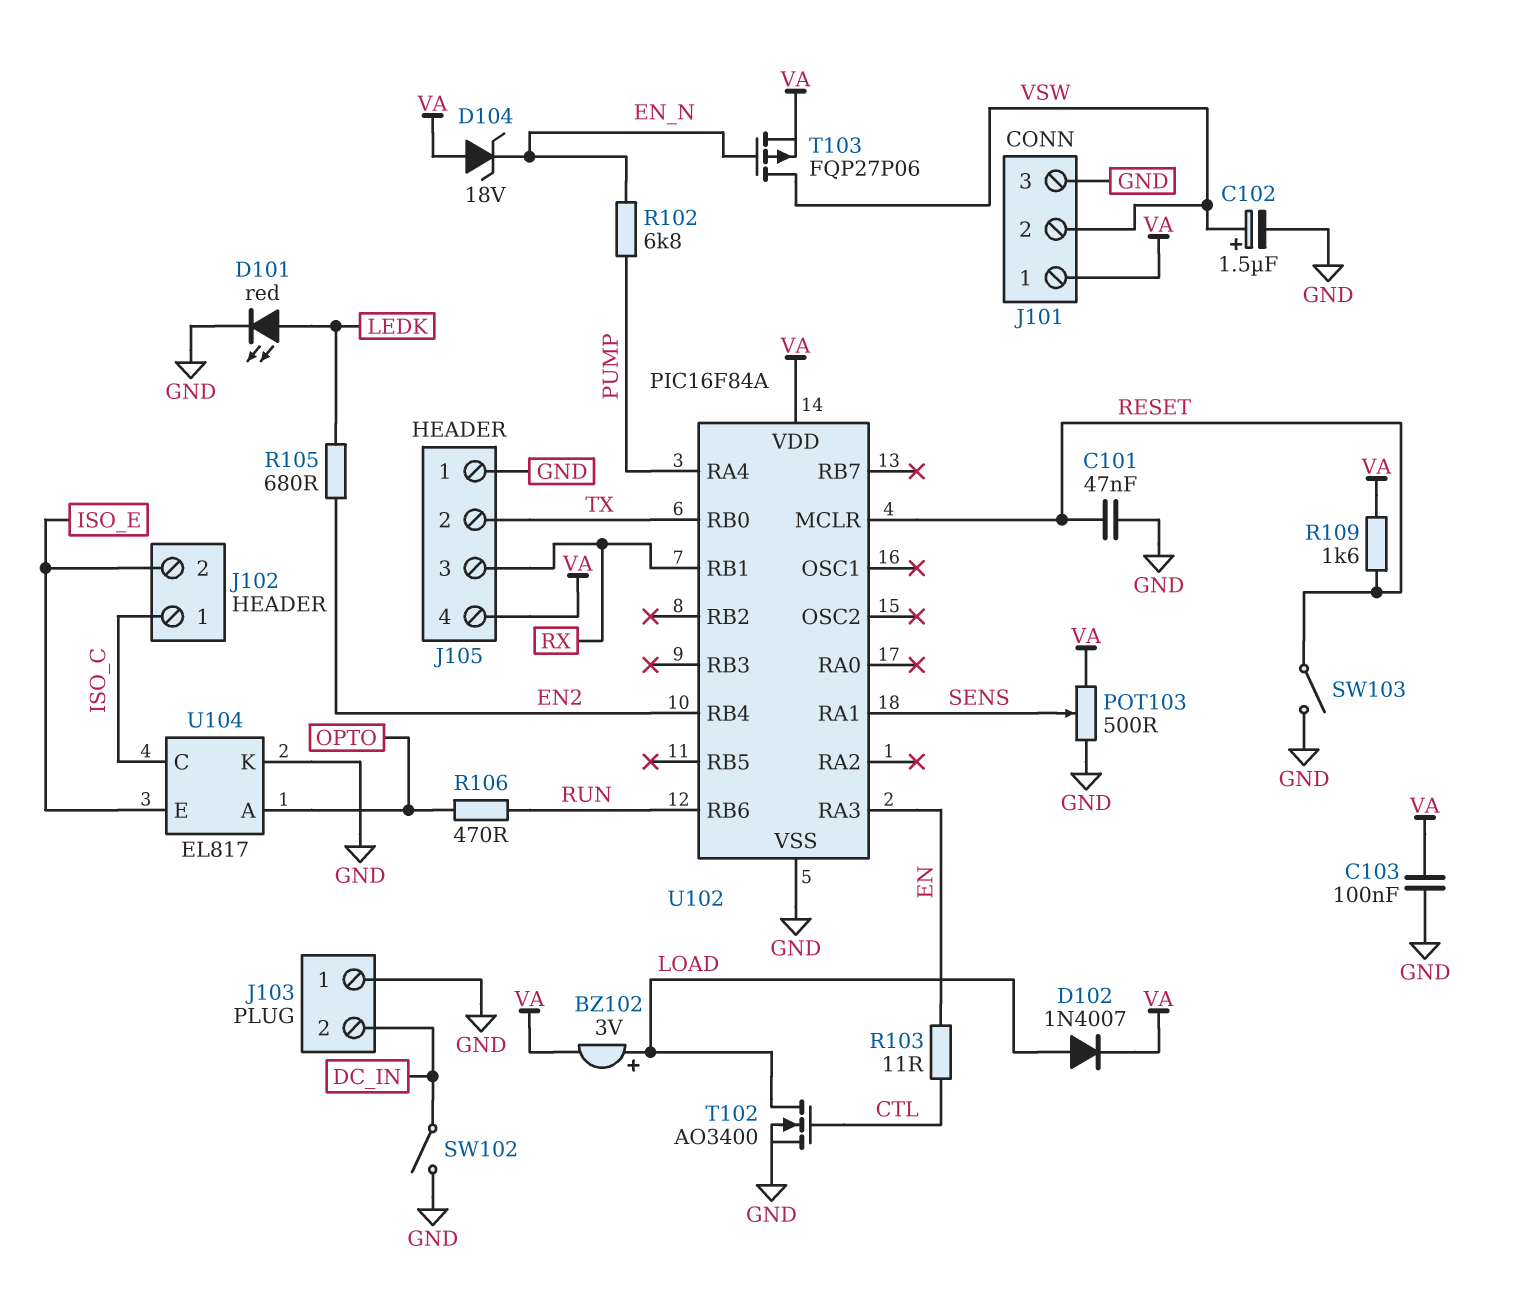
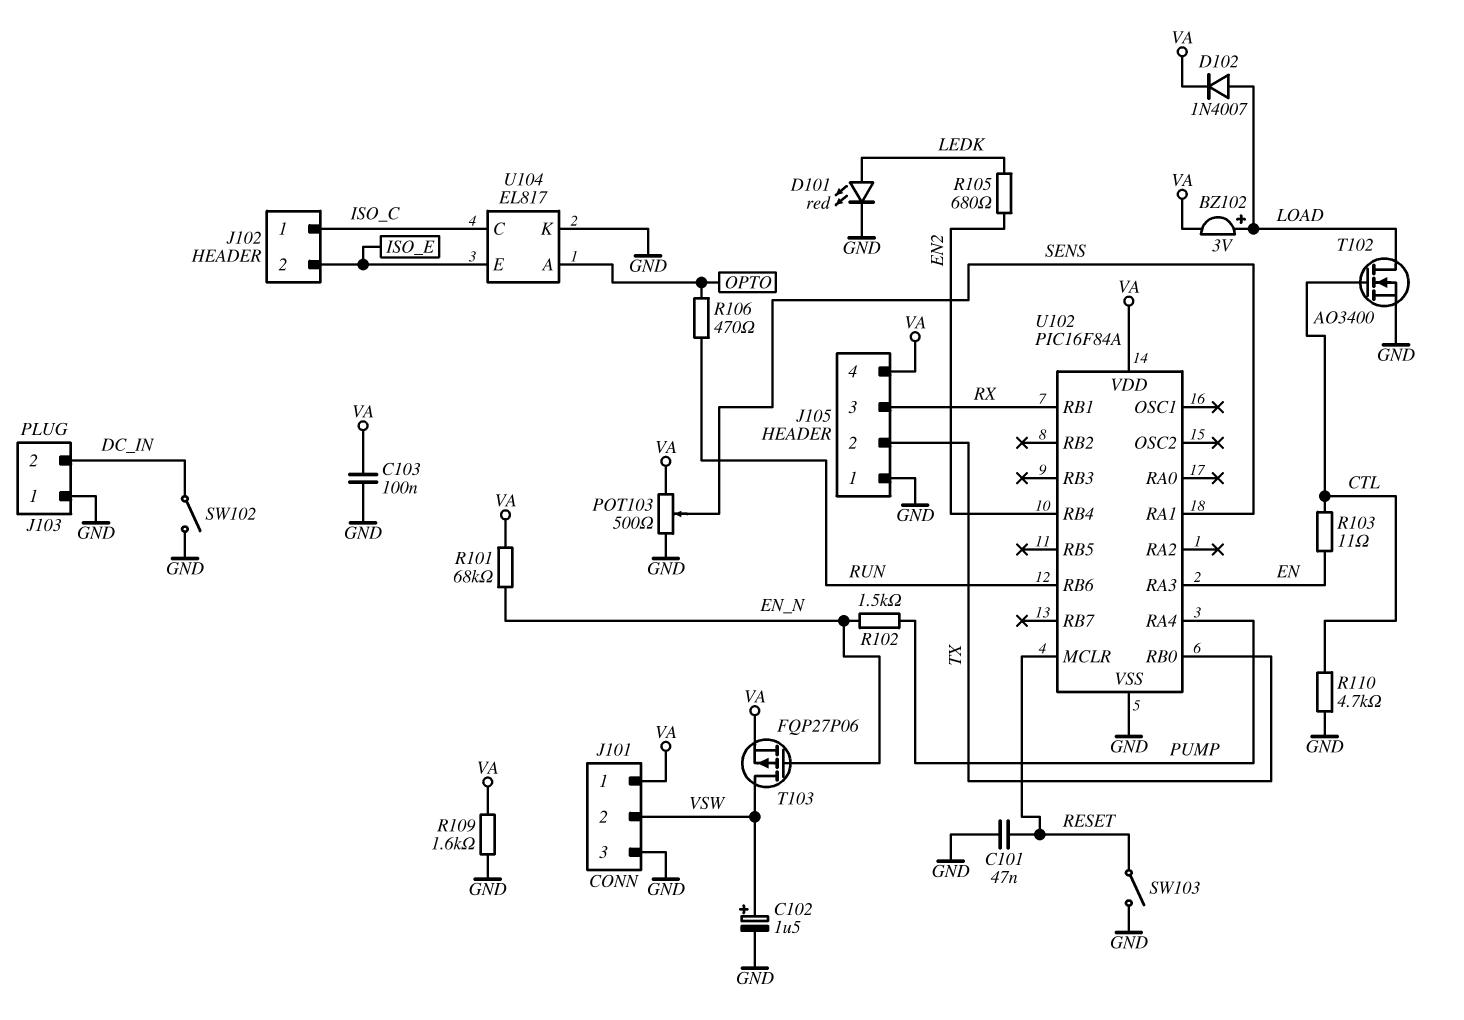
D104: zener 18V (A VA, K EN_N) -> none
R101: none -> 68k (EN_N, VA)
R102: 6.8k (EN_N, PUMP) -> 1.5k (EN_N, PUMP)
R109: 1.6k (RESET, VA) -> 1.6k (GND, VA)
R110: none -> 4.7k (CTL, GND)

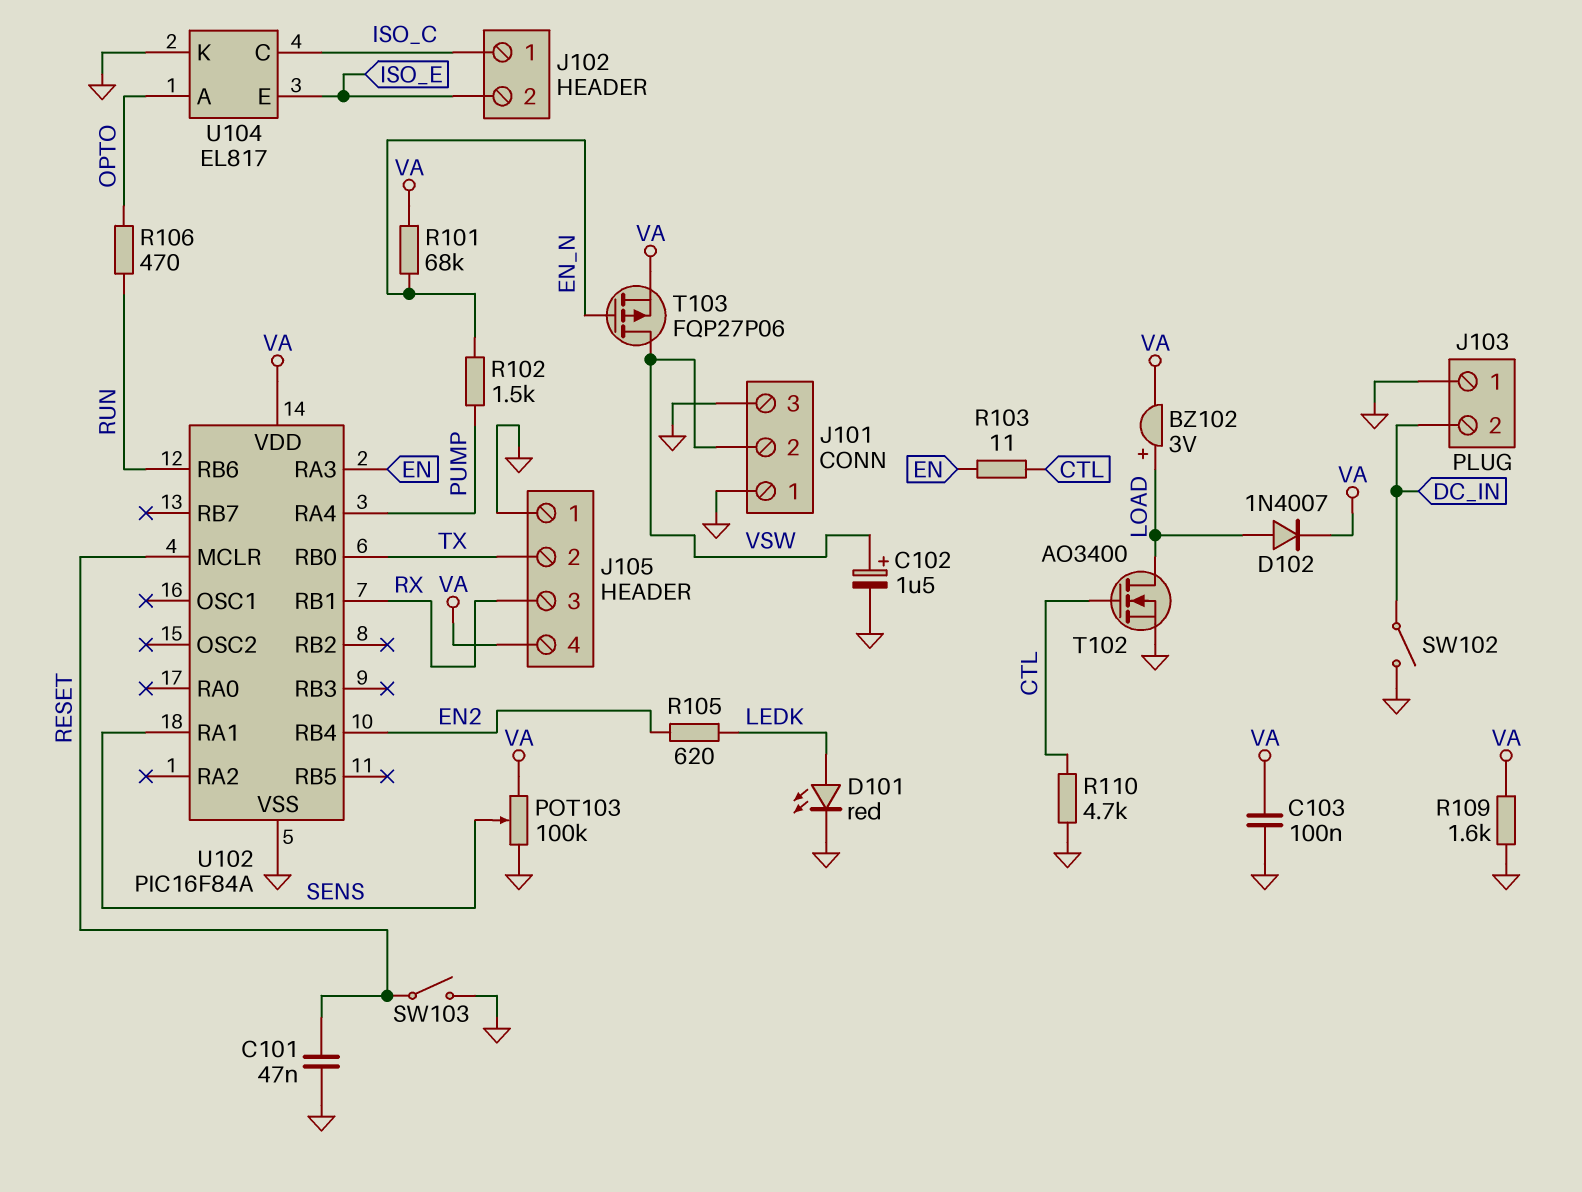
J101 pin 1: VA -> GND
POT103: 500 (GND, VA, wiper SENS) -> 100k (GND, VA, wiper SENS)
R105: 680 (EN2, LEDK) -> 620 (EN2, LEDK)

